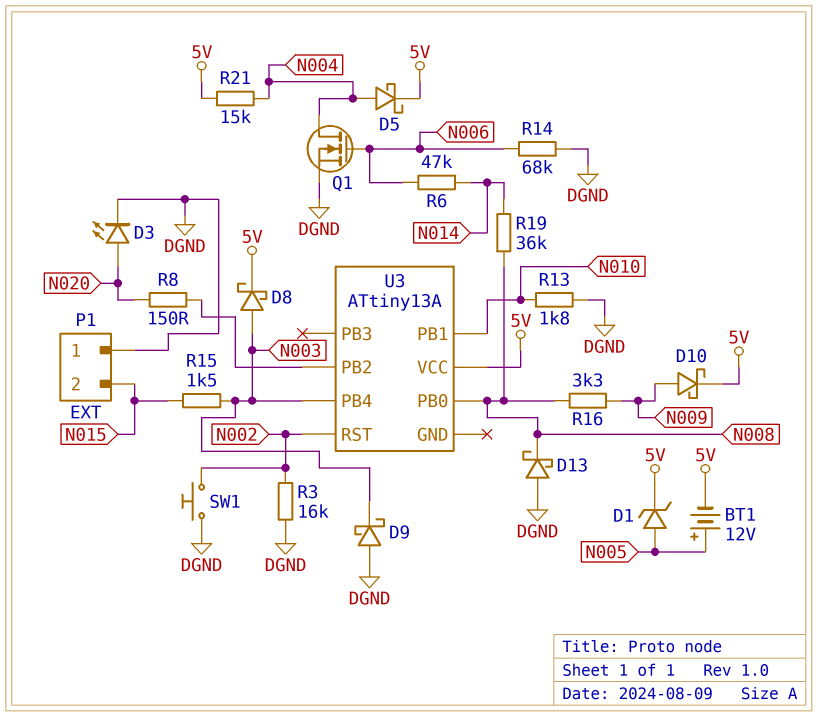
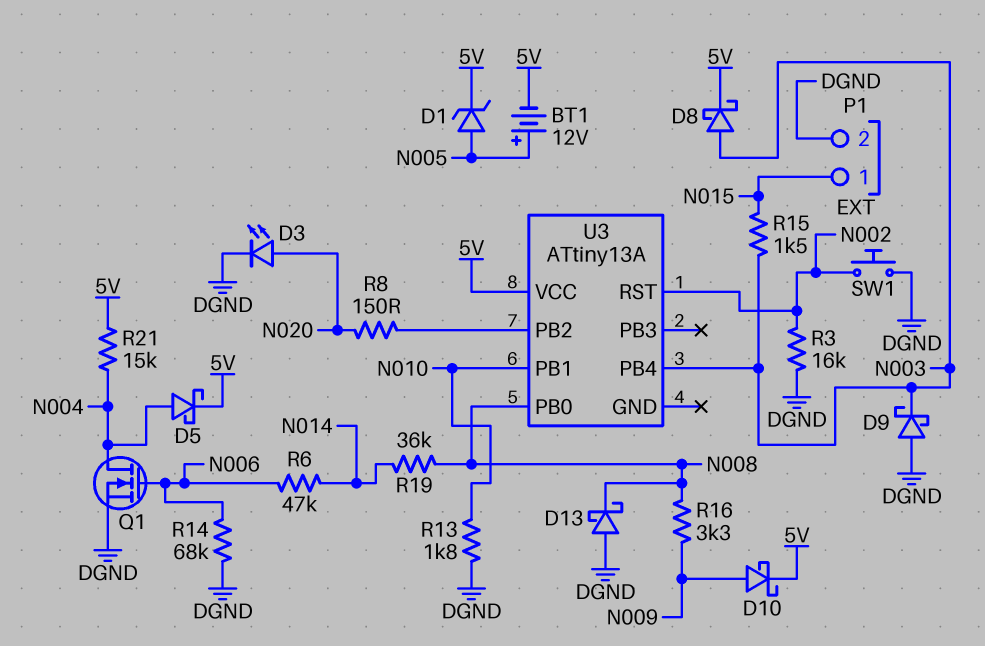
P1 pin 1: DGND -> N015
P1 pin 2: N015 -> DGND

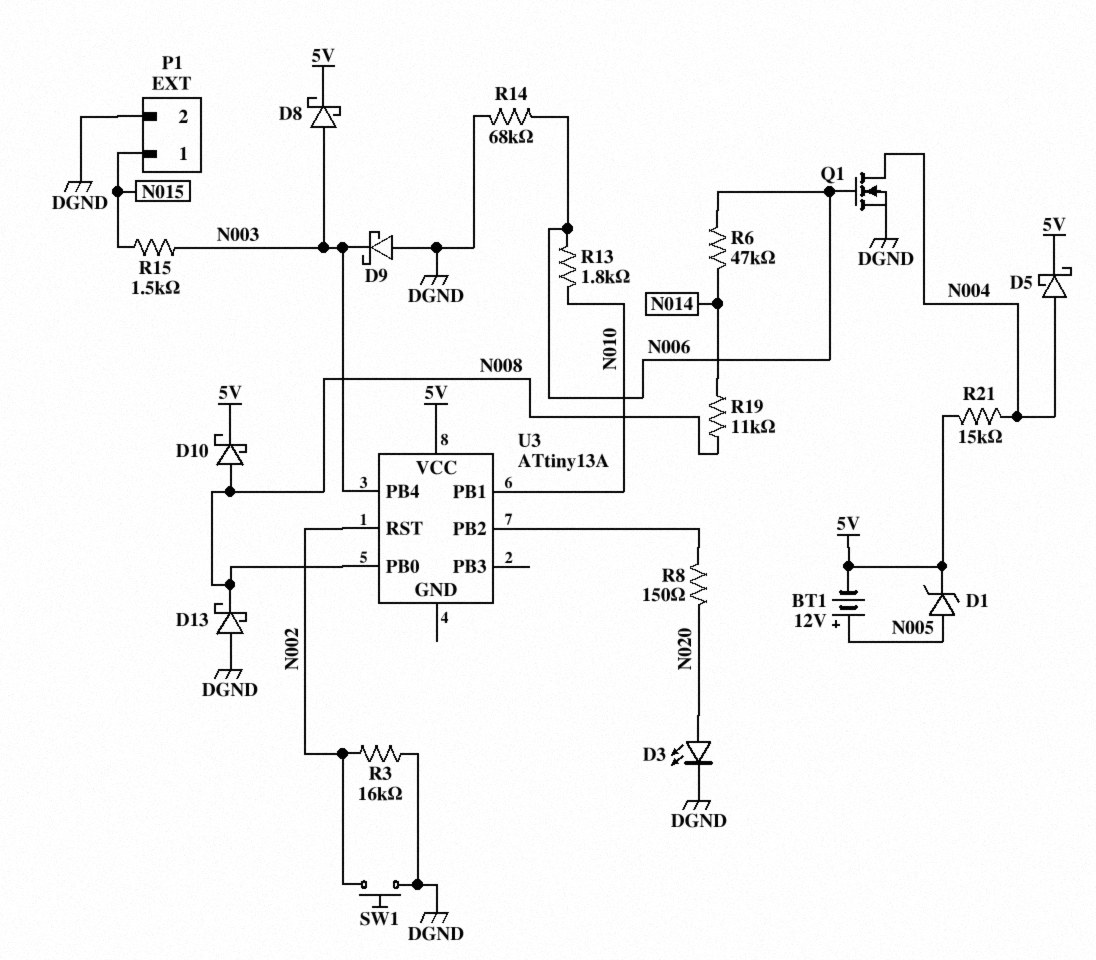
D10: schottky (A N009, K 5V) -> schottky (A N008, K 5V)
R13: 1.8k (DGND, N010) -> 1.8k (N006, N010)
R16: 3.3k (N008, N009) -> none
R19: 36k (N008, N014) -> 11k (N008, N014)

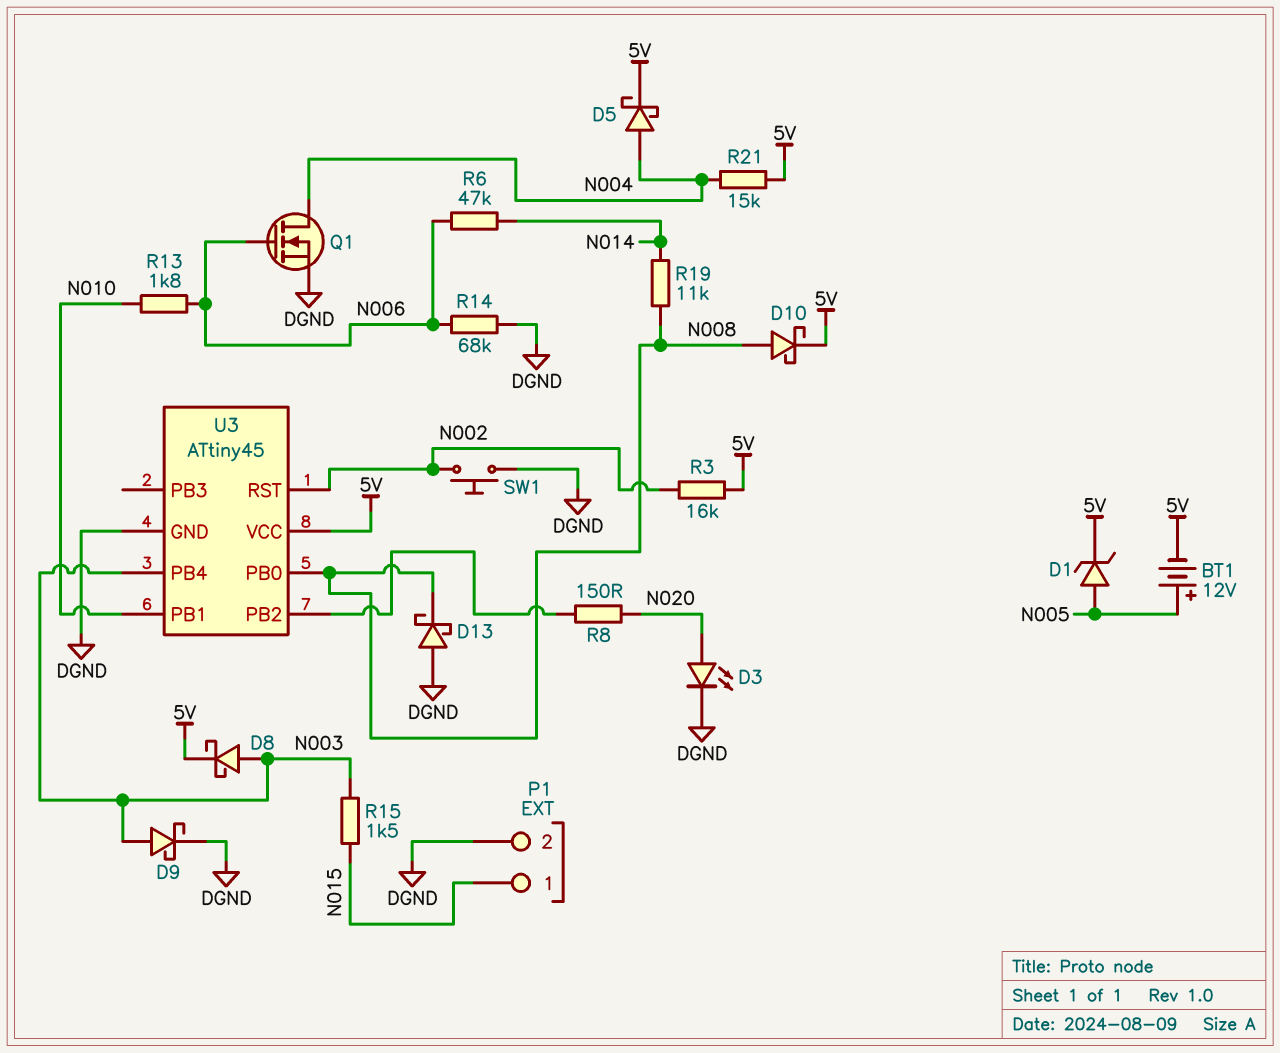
D9: schottky (A DGND, K N003) -> schottky (A N003, K DGND)
R3: 16k (DGND, N002) -> 16k (5V, N002)
U3: ATtiny13A -> ATtiny45
U3 pin GND: none -> DGND

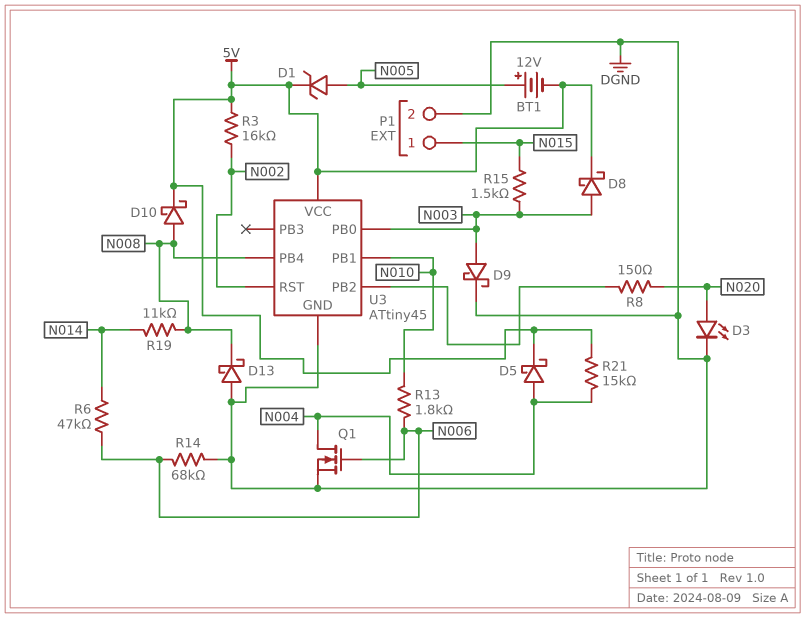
SW1: button (DGND, N002) -> none
U3 pin PB0: N008 -> N003
U3 pin PB4: N003 -> N008

